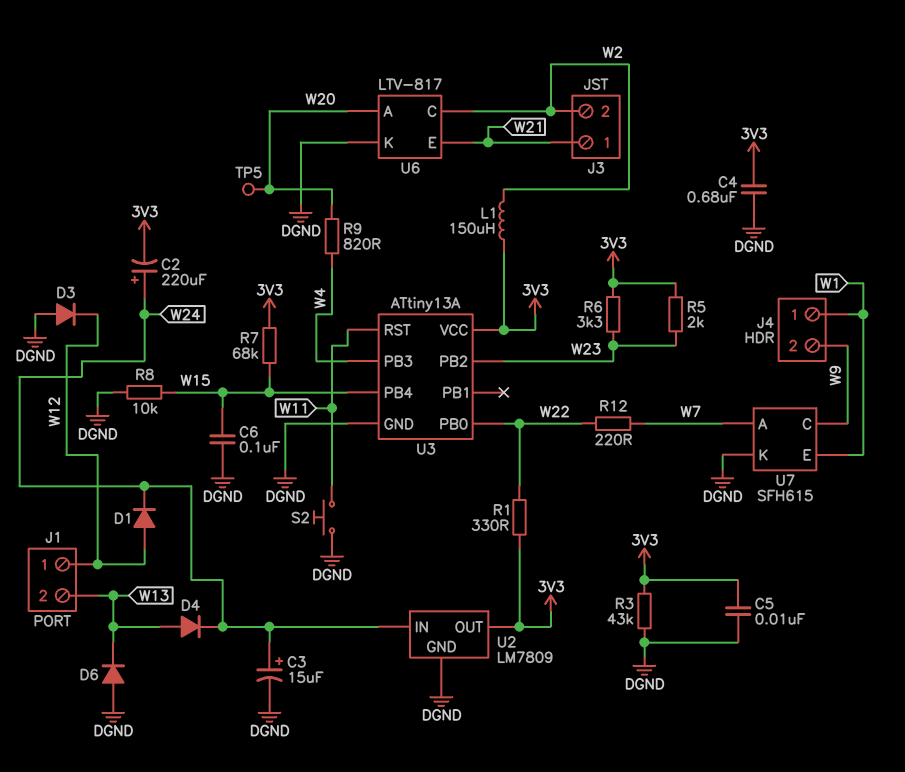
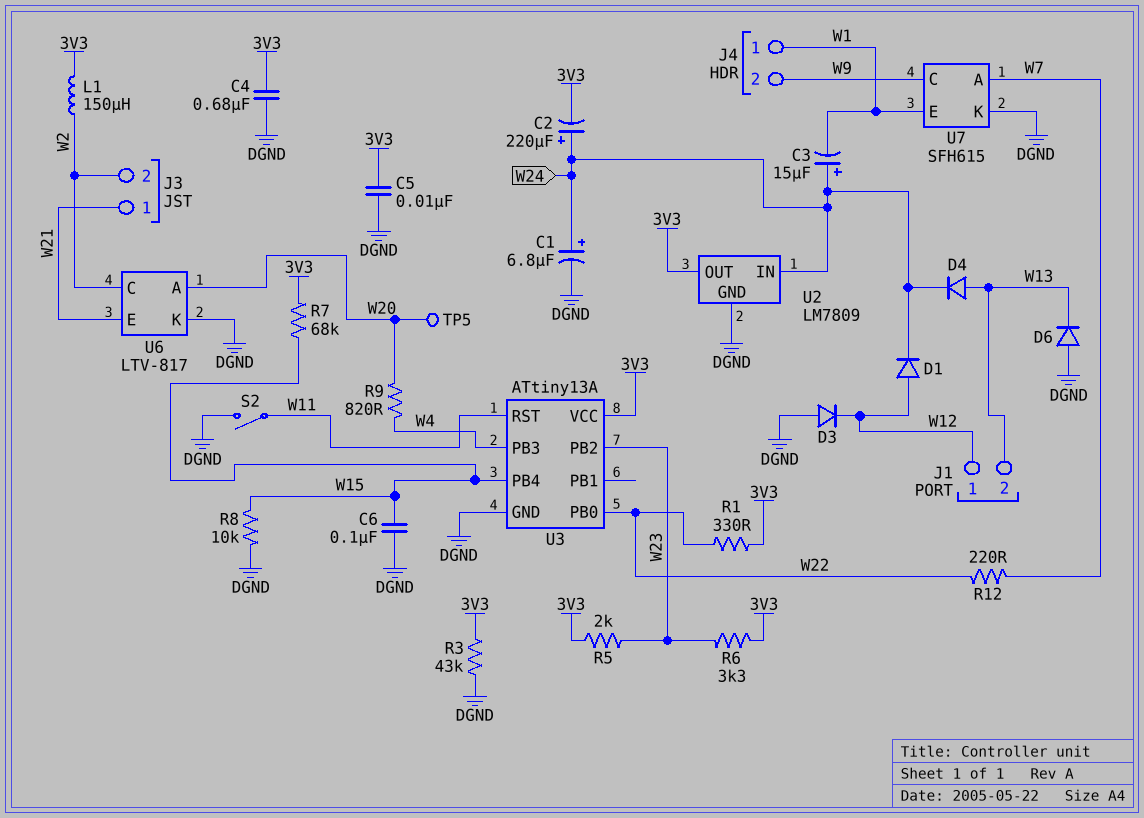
C1: none -> 6.8uF (plus W24, minus DGND)
C3: 15uF (plus W24, minus DGND) -> 15uF (plus W24, minus W1)
S2: button (DGND, W11) -> switch (DGND, W11)

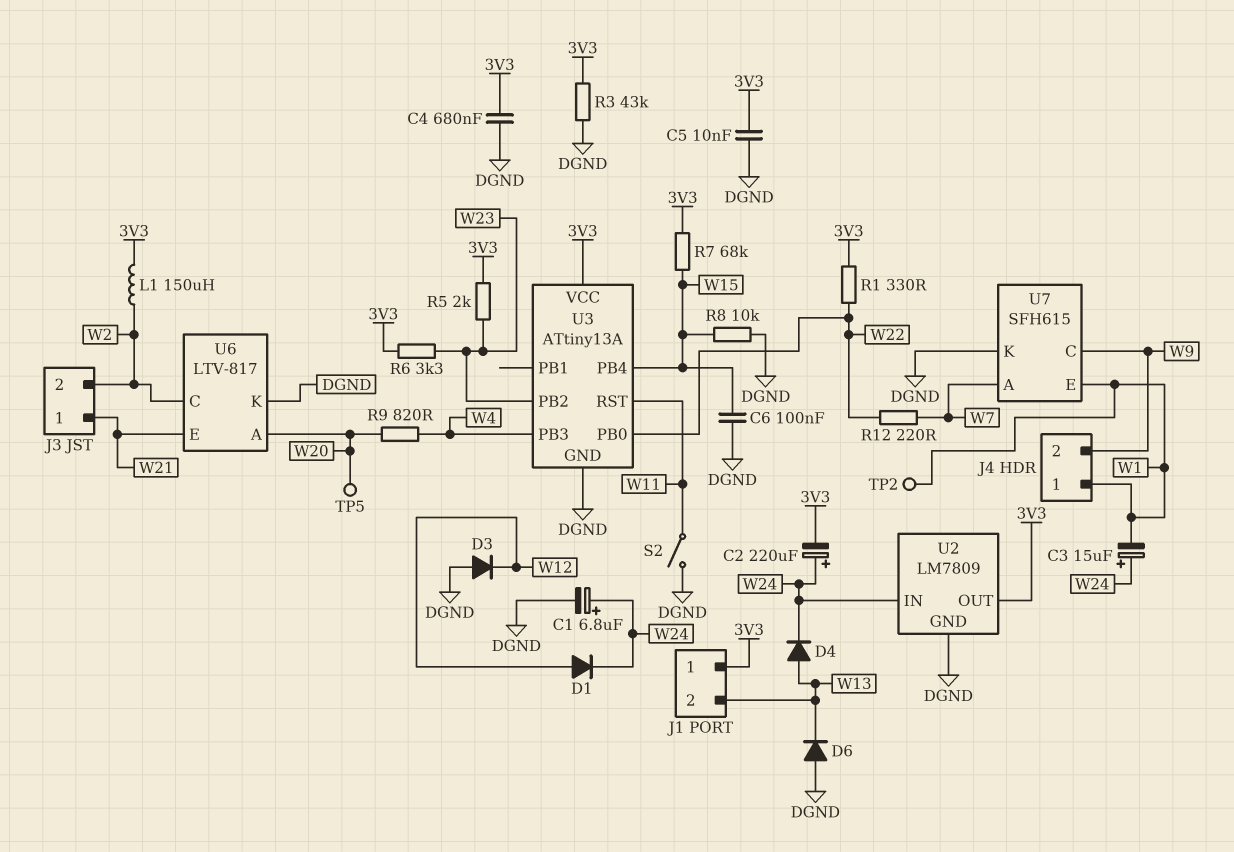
J1 pin 1: W12 -> 3V3
TP2: none -> test point (W1)

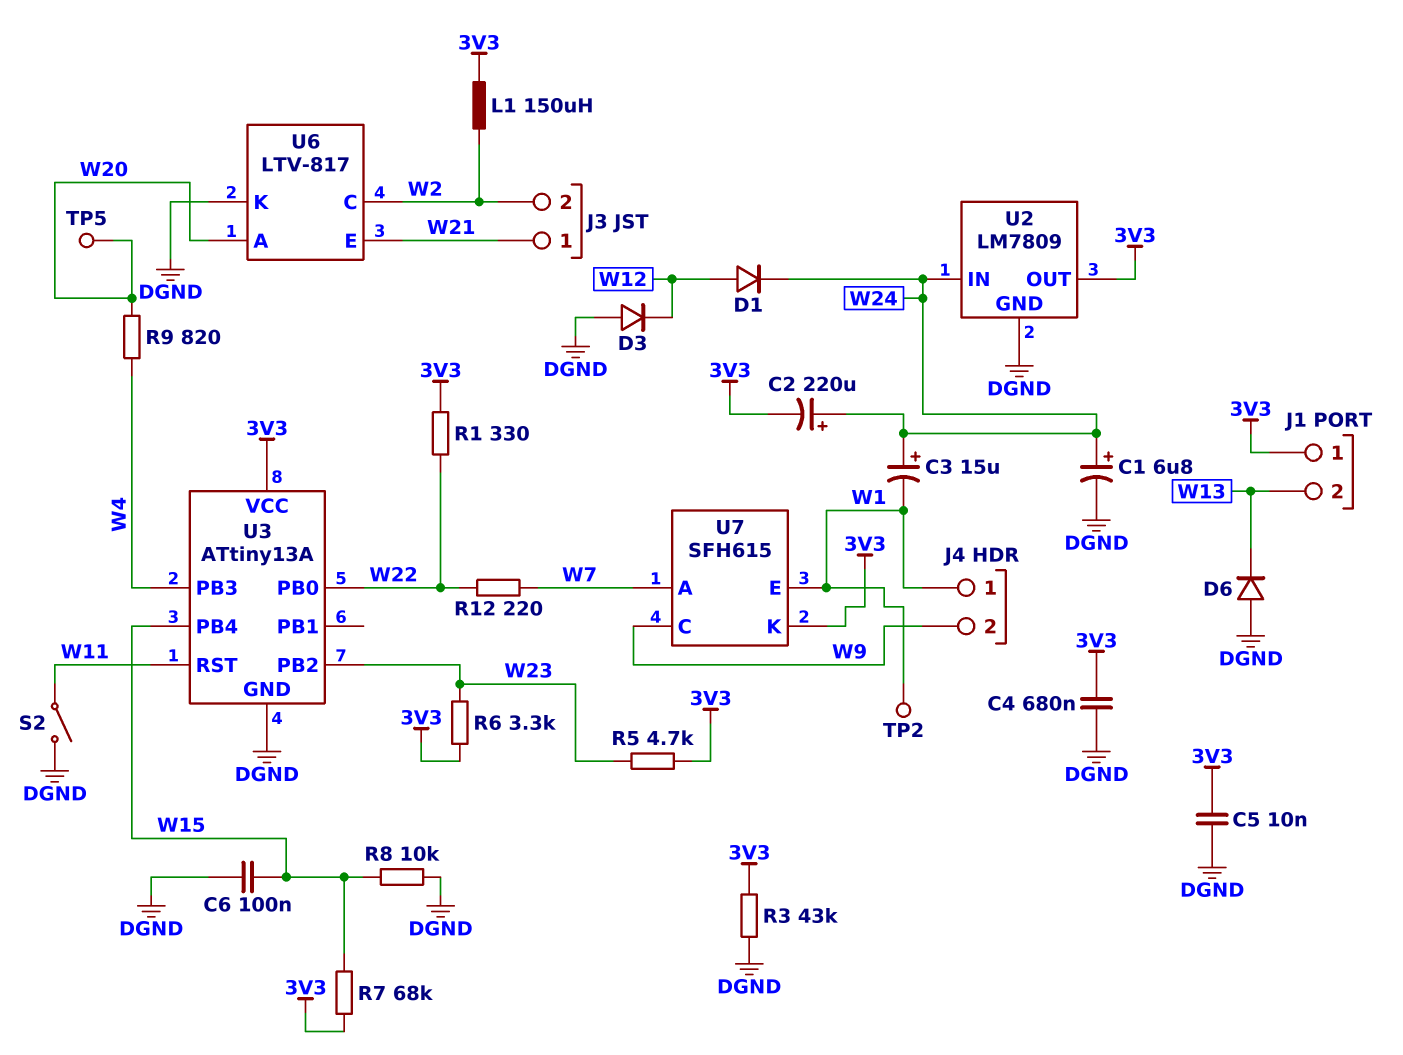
D4: diode (A W13, K W24) -> none
R5: 2k (3V3, W23) -> 4.7k (3V3, W23)
U7 pin K: DGND -> 3V3

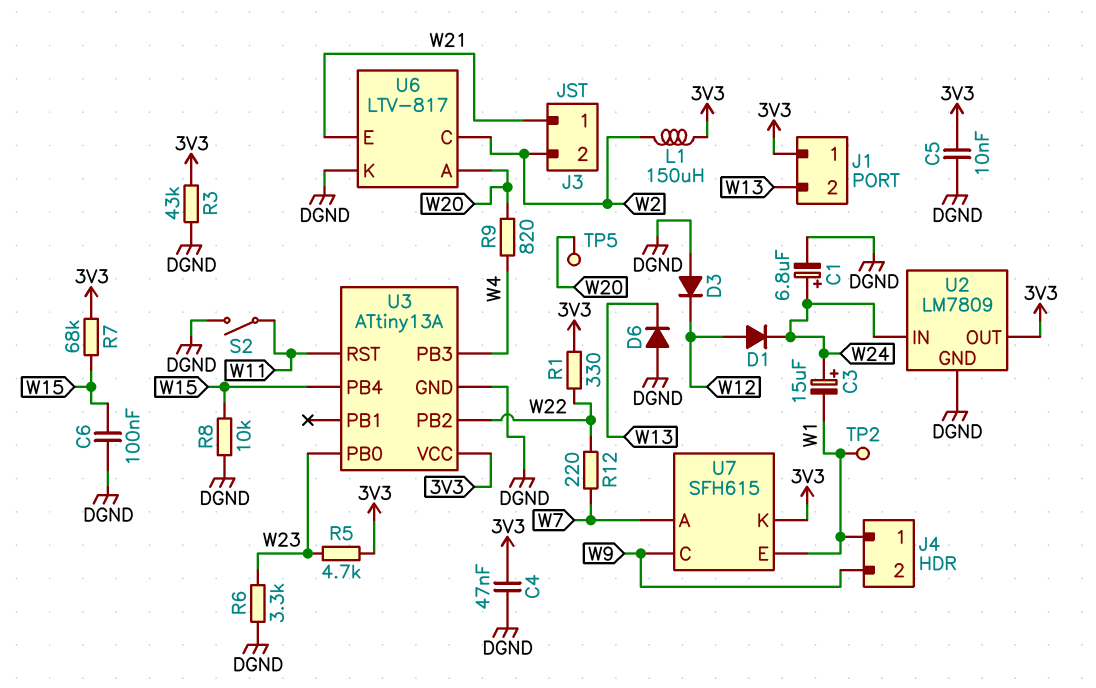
C2: 220uF (plus W24, minus 3V3) -> none
C4: 680nF (3V3, DGND) -> 47nF (3V3, DGND)
R6: 3.3k (3V3, W23) -> 3.3k (DGND, W23)
U3 pin PB0: W22 -> W23
U3 pin PB2: W23 -> W22

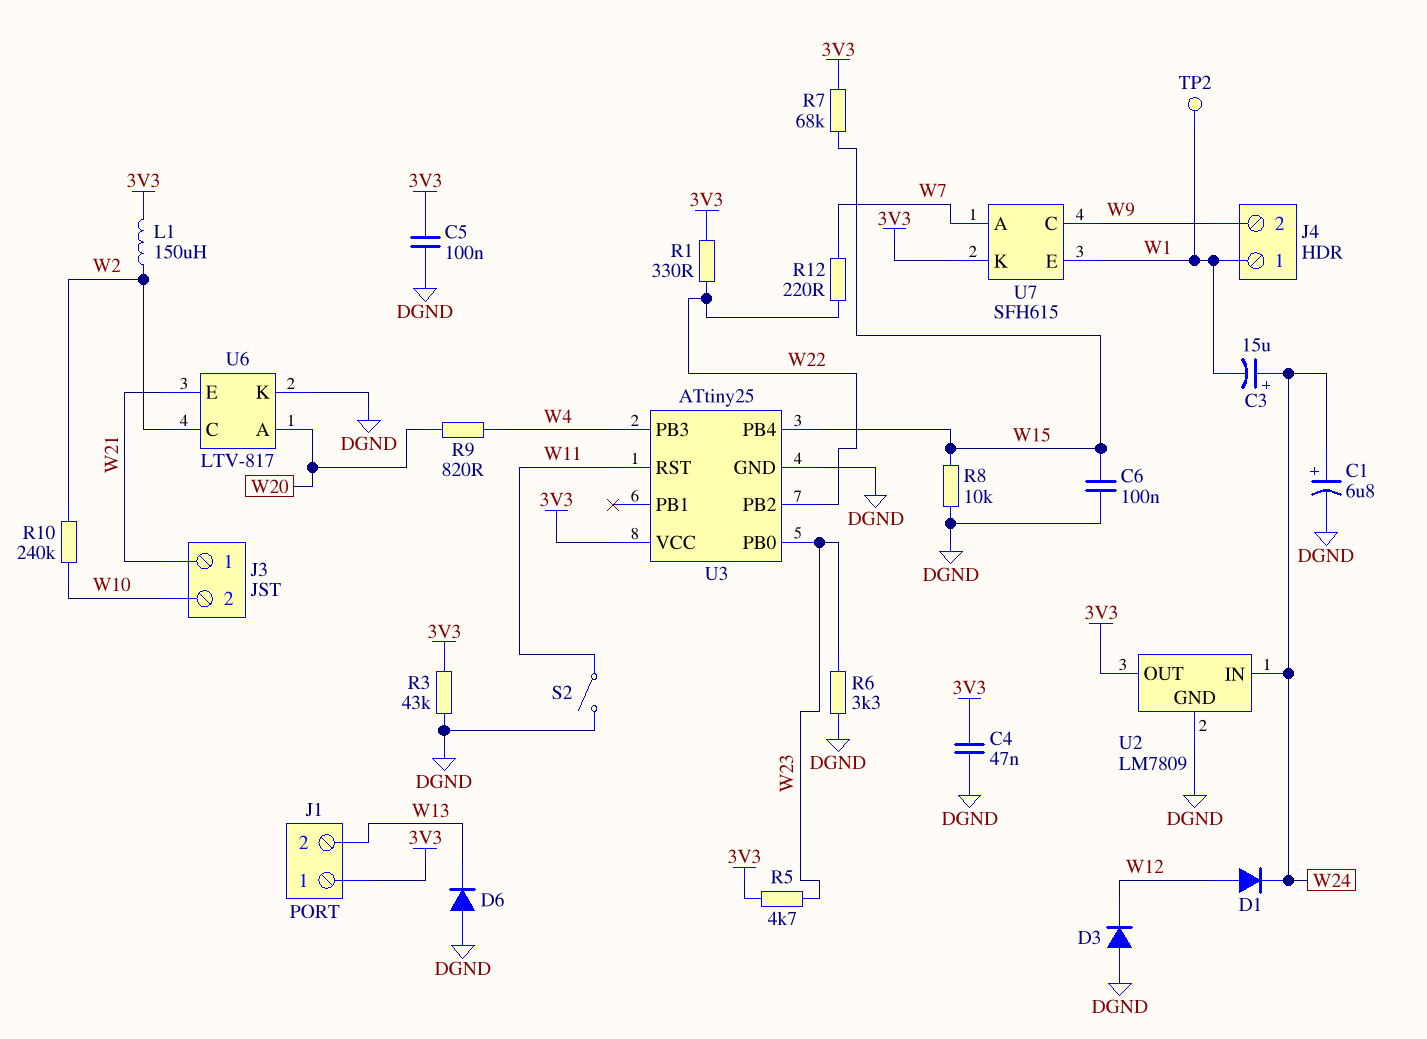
C5: 10nF (3V3, DGND) -> 100nF (3V3, DGND)
J3 pin 2: W2 -> W10
R10: none -> 240k (W2, W10)
TP5: test point (W20) -> none
U3: ATtiny13A -> ATtiny25

